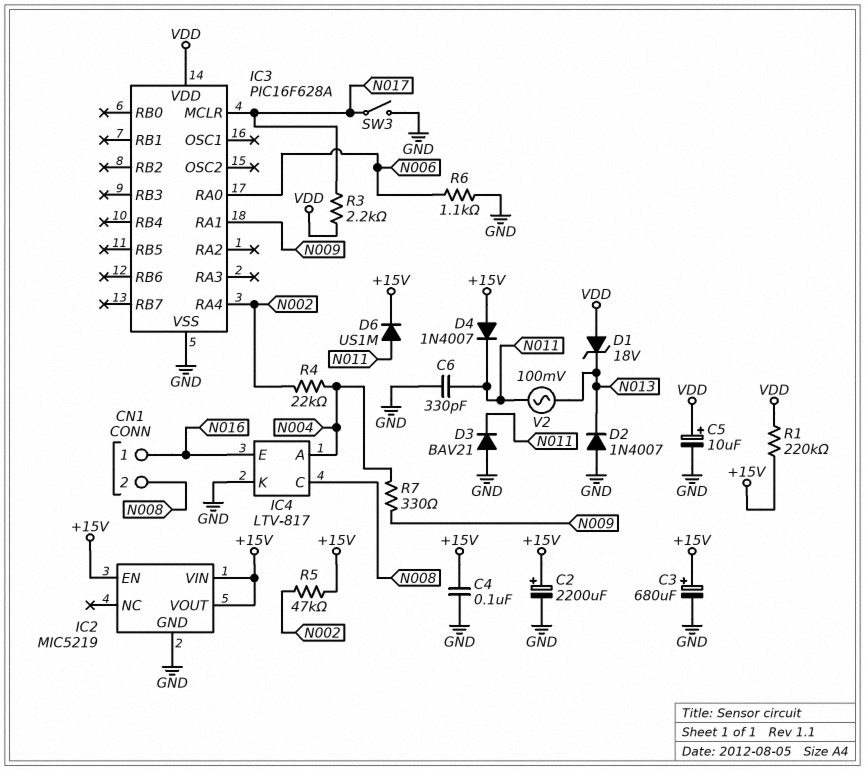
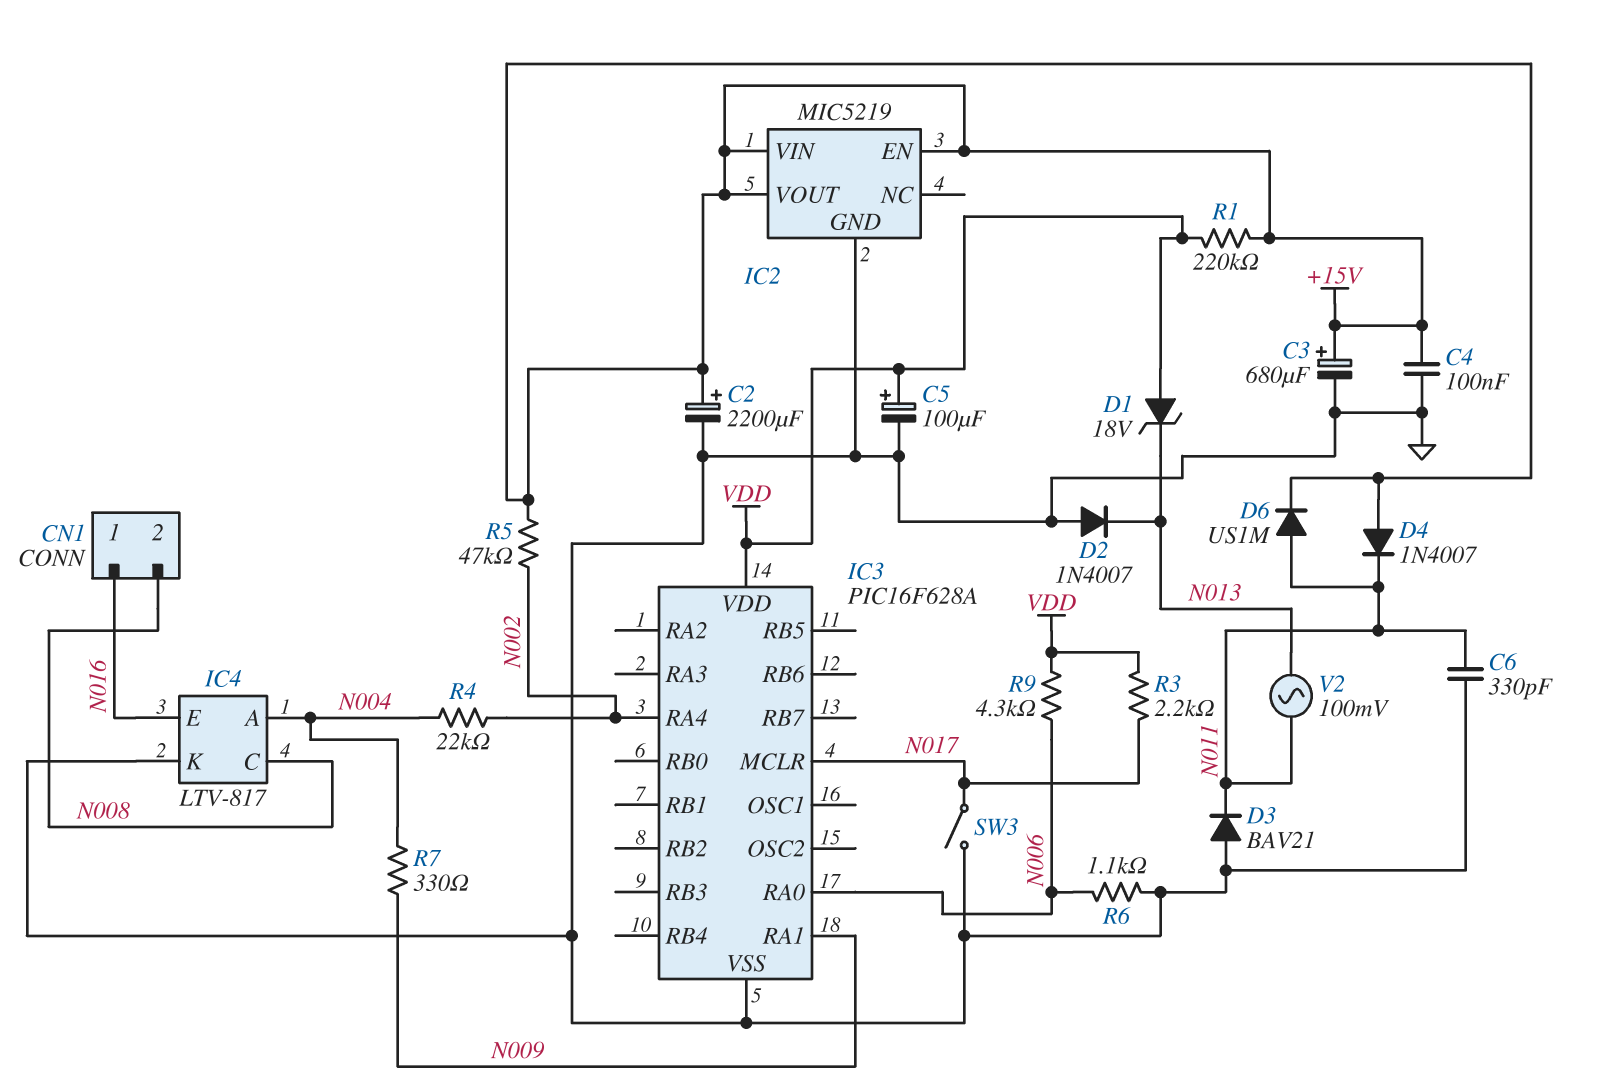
C5: 10uF (plus VDD, minus GND) -> 100uF (plus VDD, minus GND)
R9: none -> 4.3k (N006, VDD)

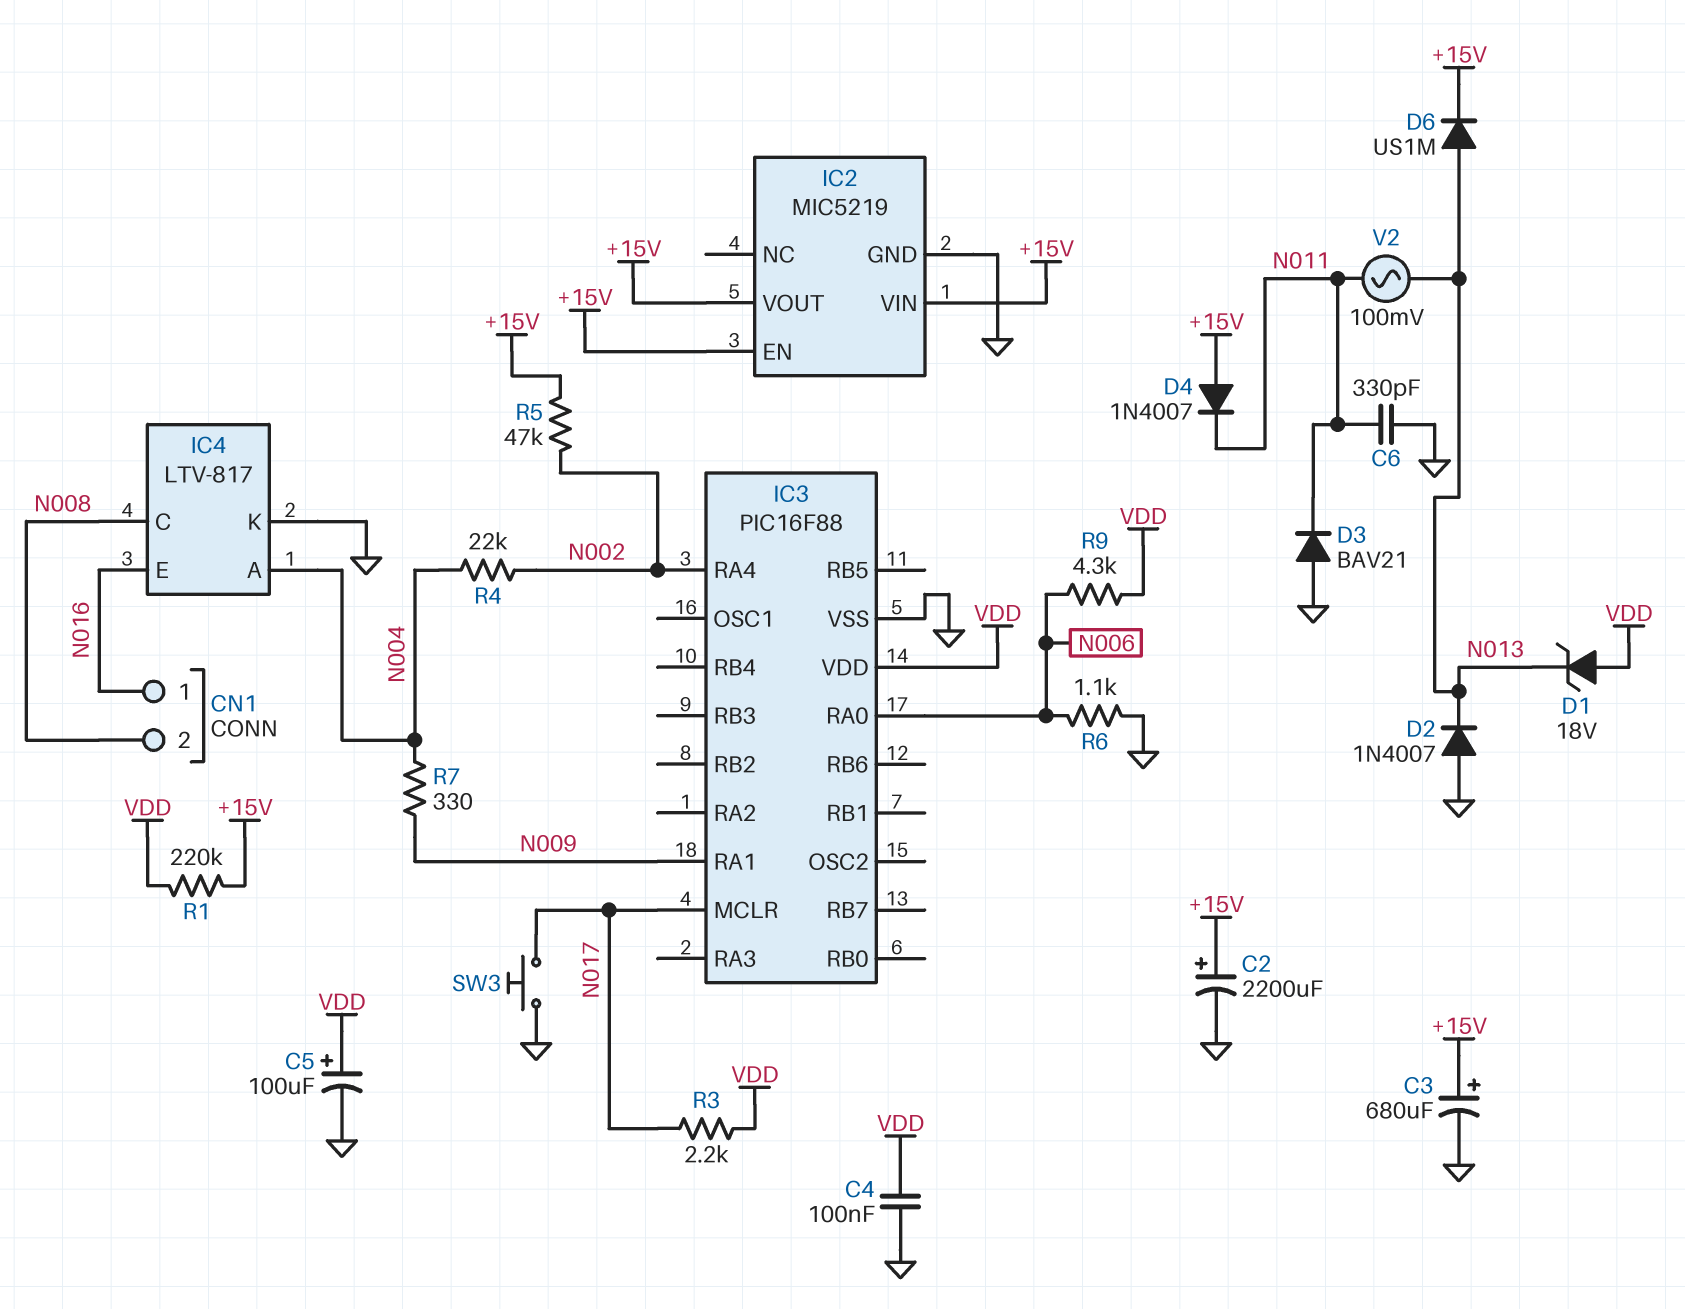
C4: 100nF (+15V, GND) -> 100nF (GND, VDD)
D6: diode US1M (A N011, K +15V) -> diode US1M (A N013, K +15V)
IC3: PIC16F628A -> PIC16F88
SW3: switch (GND, N017) -> button (GND, N017)

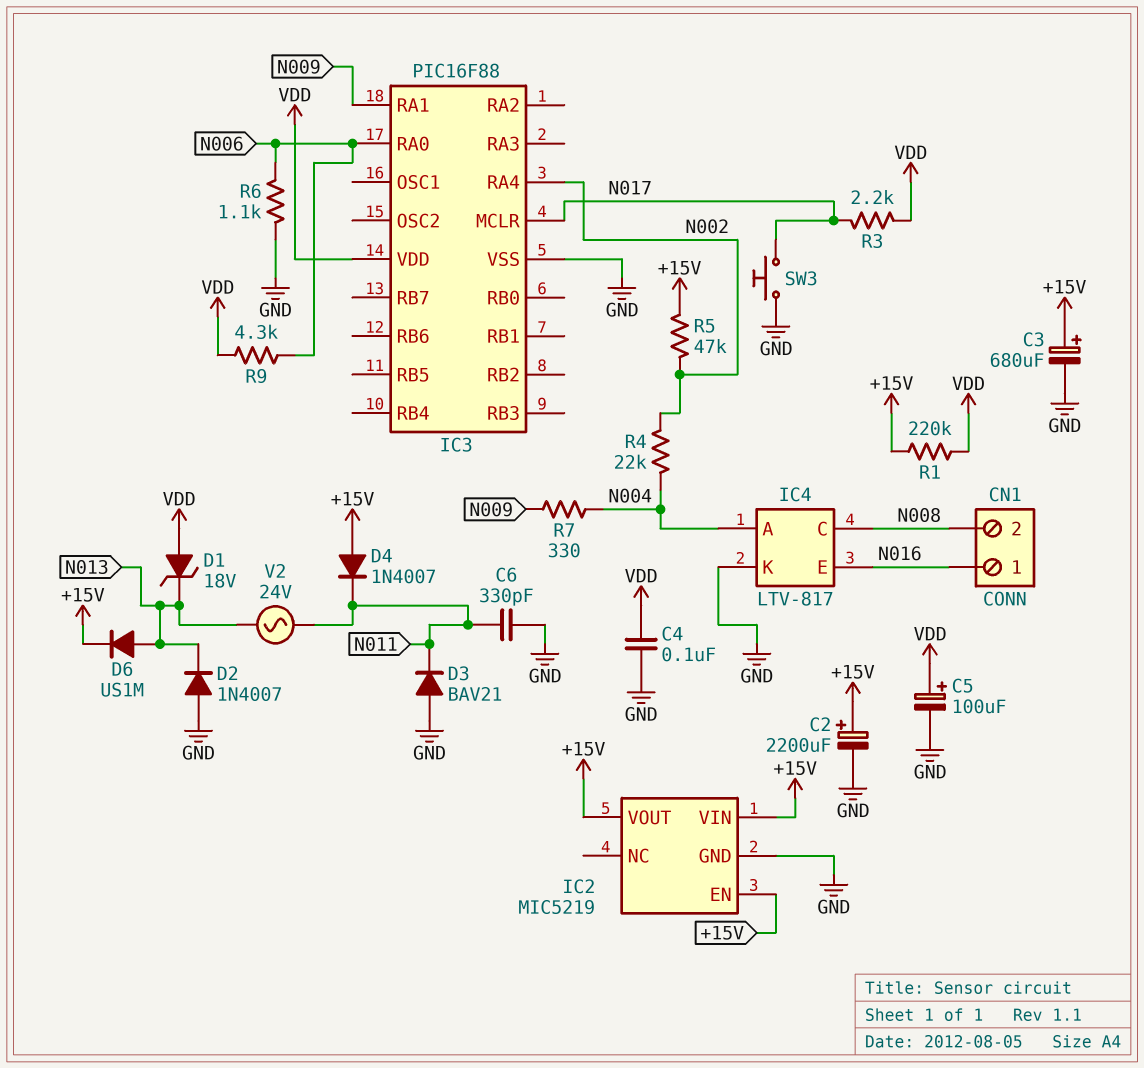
V2: AC 100mV (N011, N013) -> AC 24V (N011, N013)

